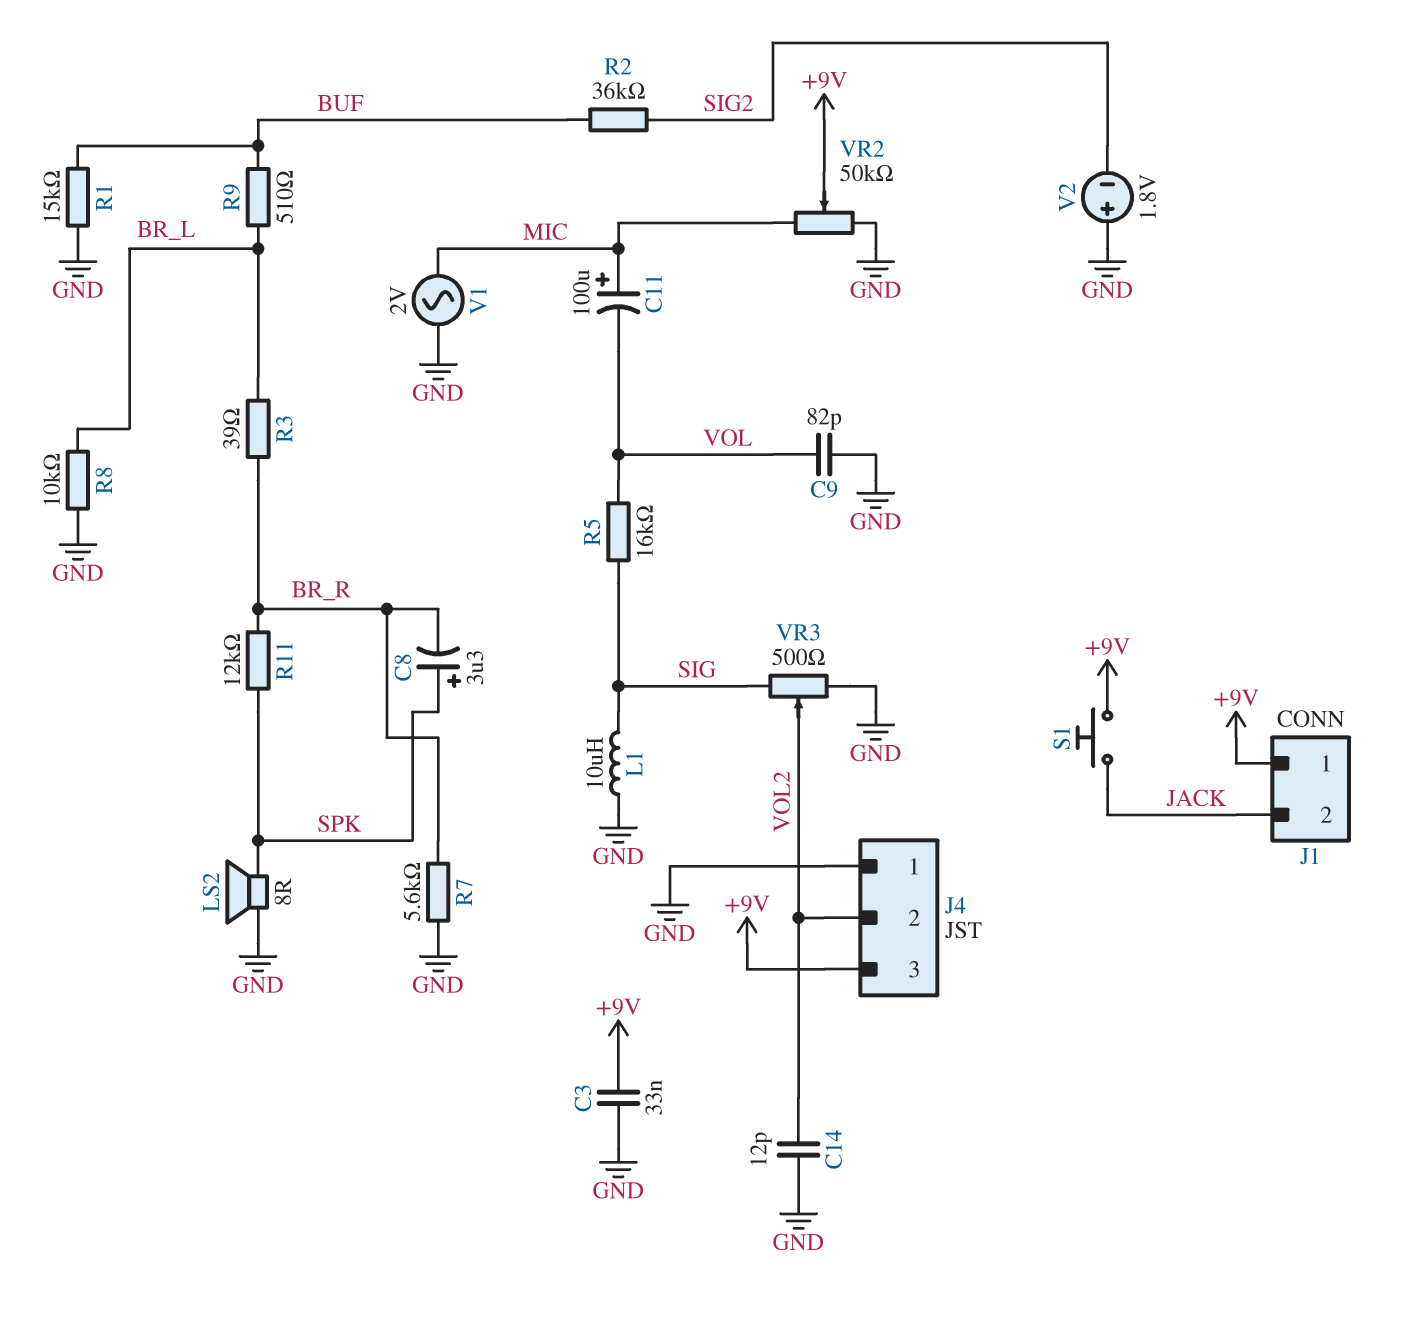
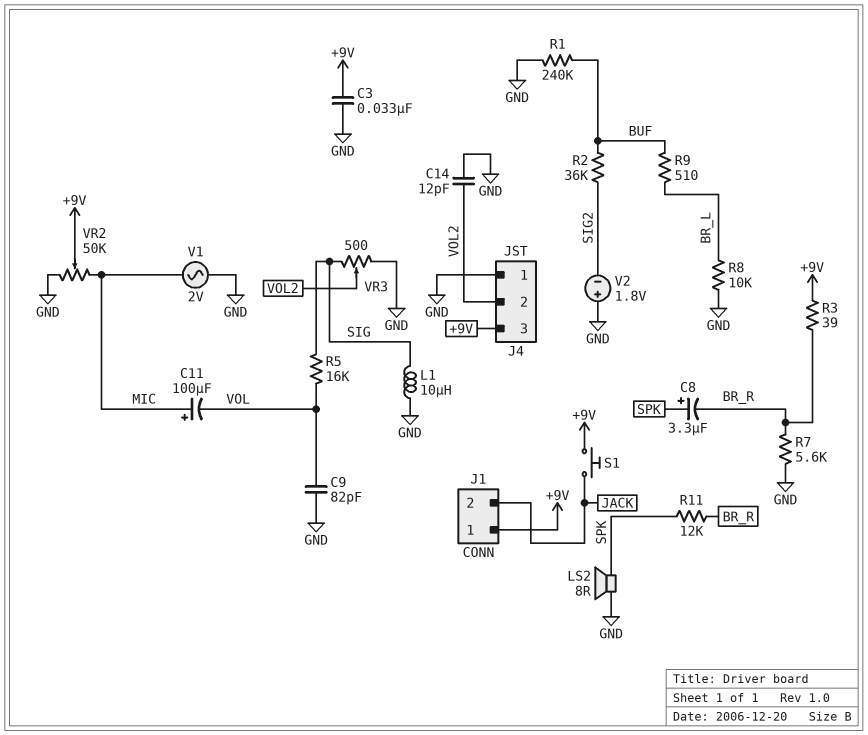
R1: 15k (BUF, GND) -> 240k (BUF, GND)
R3: 39 (BR_L, BR_R) -> 39 (+9V, BR_R)

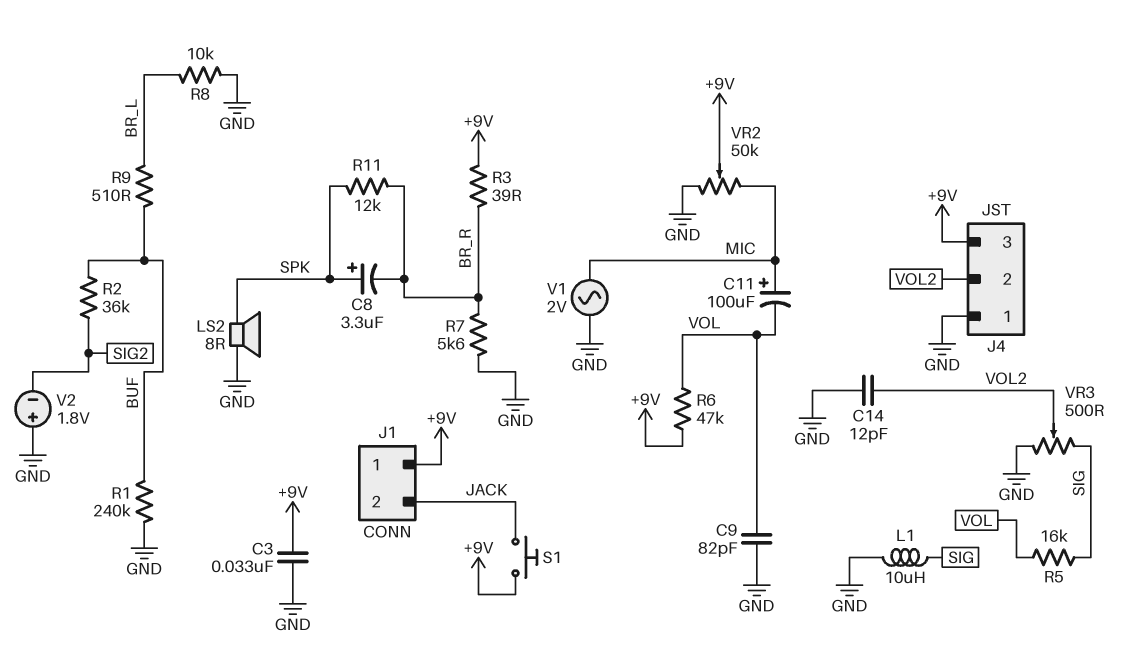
R6: none -> 47k (+9V, VOL)

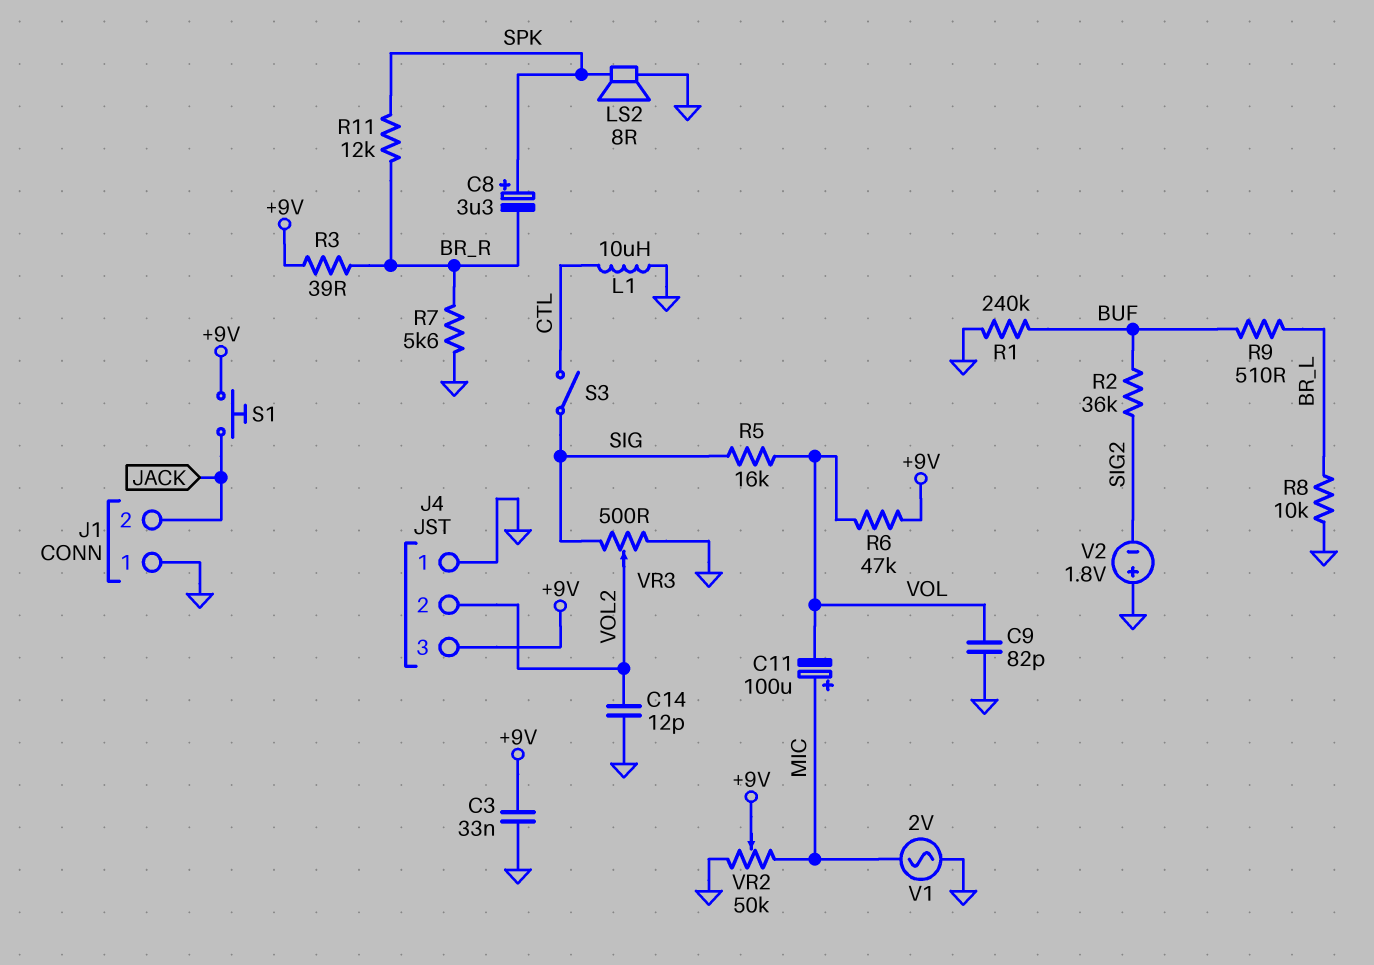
J1 pin 1: +9V -> GND
L1: 10uH (GND, SIG) -> 10uH (CTL, GND)
S3: none -> switch (CTL, SIG)

